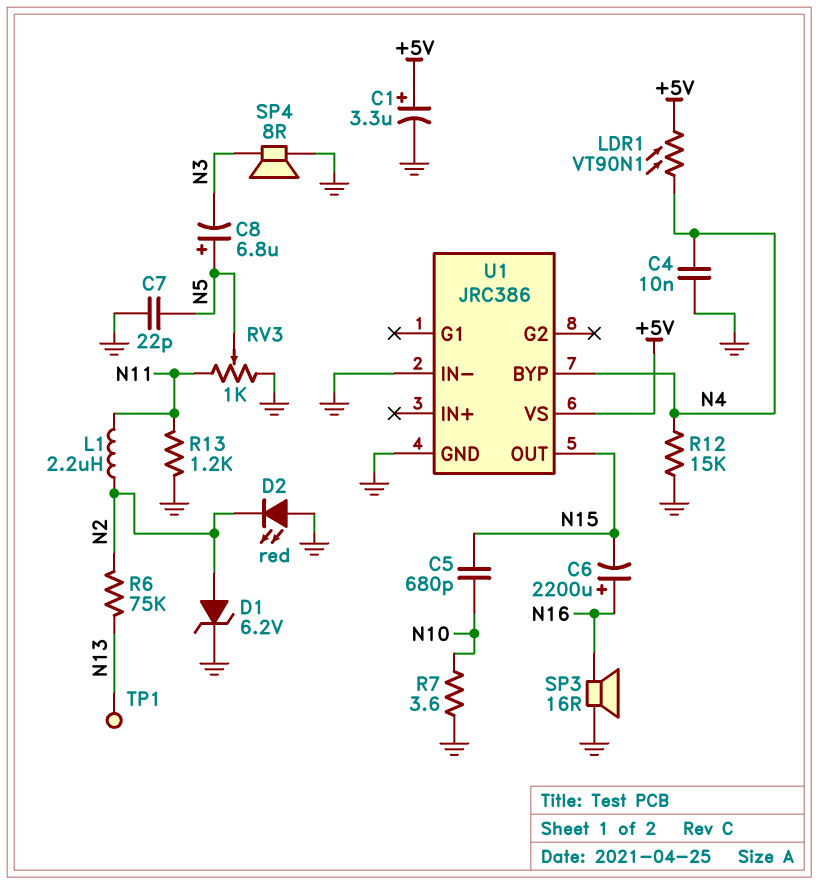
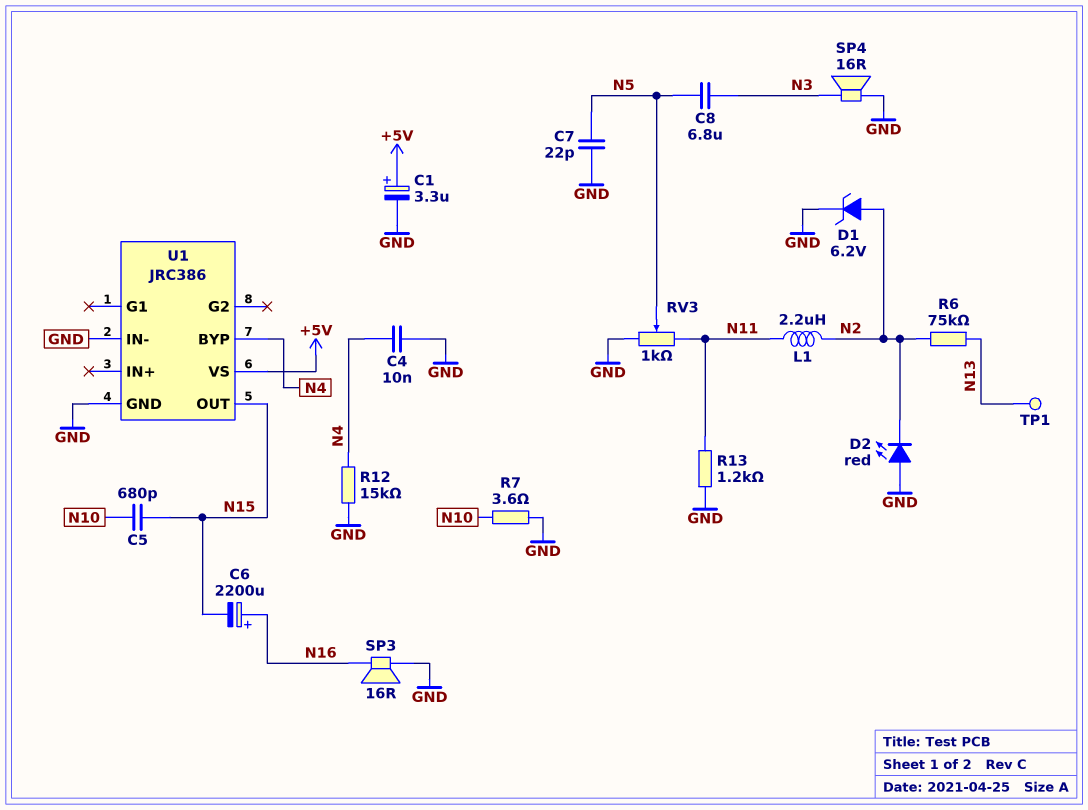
C8: 6.8uF (plus N5, minus N3) -> 6.8uF (N3, N5)
LDR1: VT90N1 (+5V, N4) -> none
SP4: speaker 8R (GND, N3) -> speaker 16R (GND, N3)

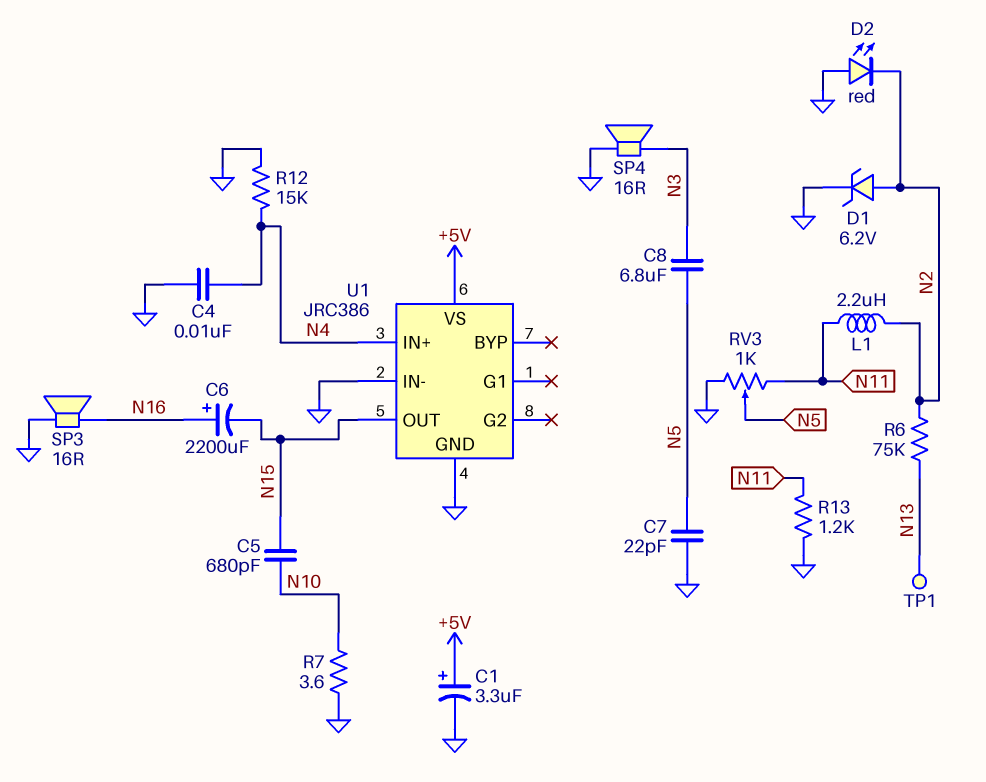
U1 pin BYP: N4 -> none
U1 pin IN+: none -> N4

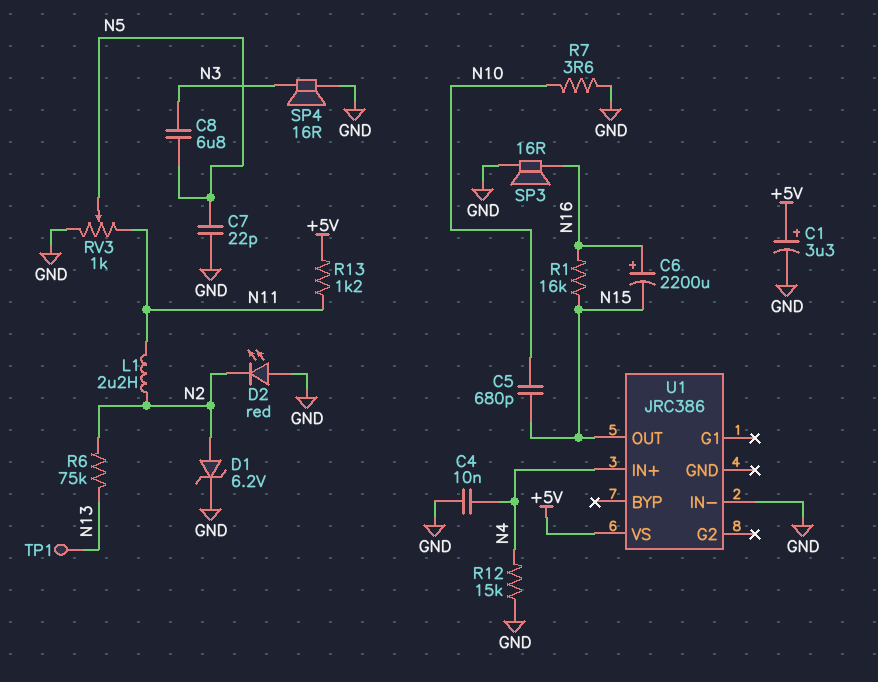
R1: none -> 16k (N15, N16)
R13: 1.2k (GND, N11) -> 1.2k (+5V, N11)
U1 pin GND: GND -> none

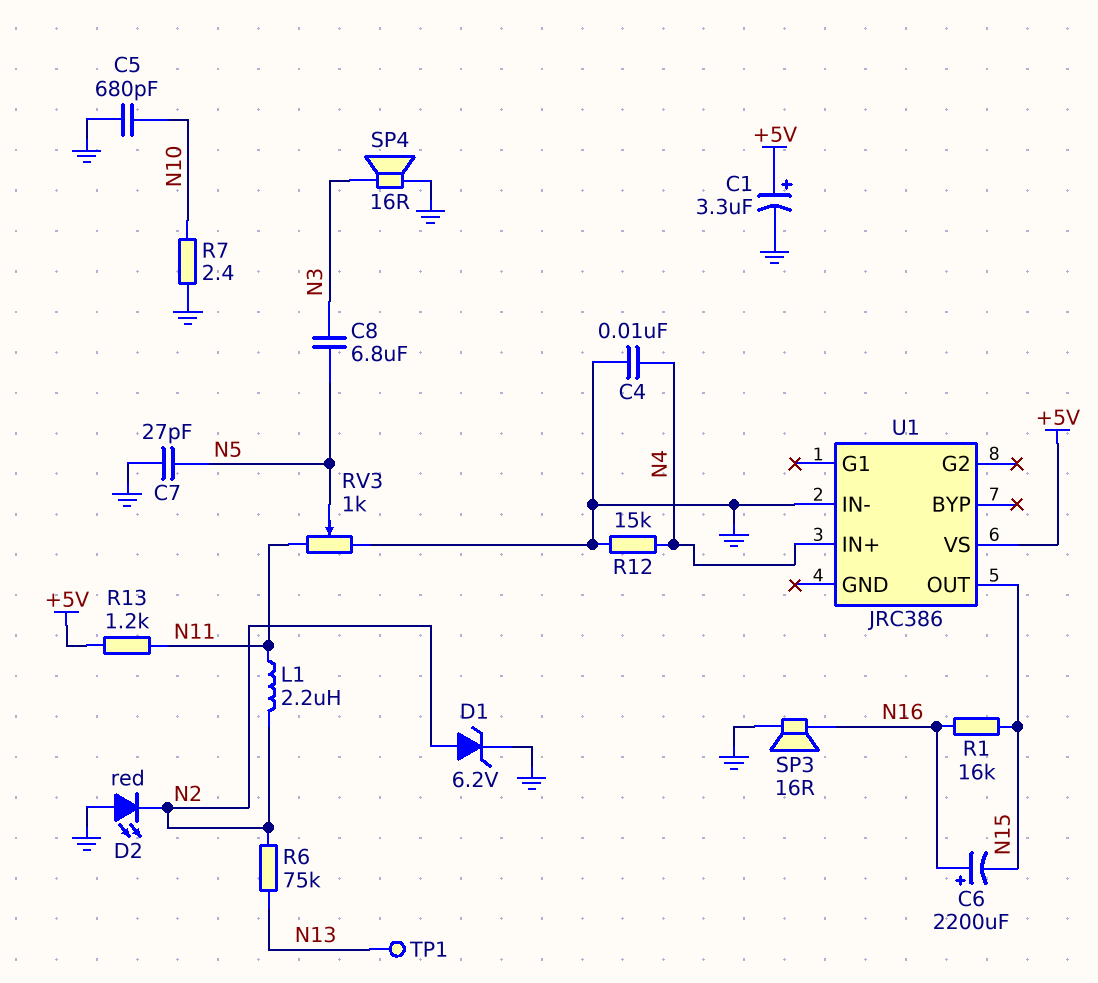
C5: 680pF (N10, N15) -> 680pF (GND, N10)
C7: 22pF (GND, N5) -> 27pF (GND, N5)
R7: 3.6 (GND, N10) -> 2.4 (GND, N10)

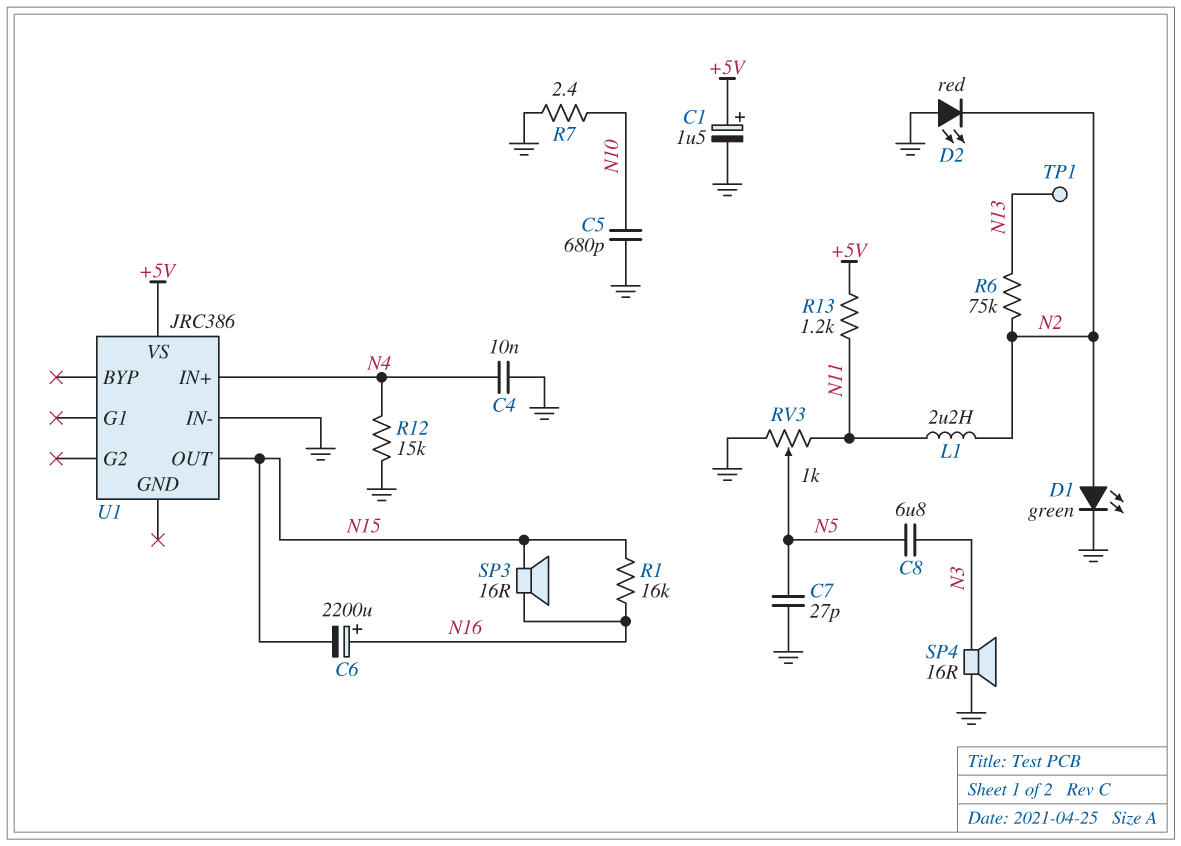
C1: 3.3uF (plus +5V, minus GND) -> 1.5uF (plus +5V, minus GND)
D1: zener 6.2V (A N2, K GND) -> LED green (A N2, K GND)
SP3: speaker 16R (GND, N16) -> speaker 16R (N15, N16)

